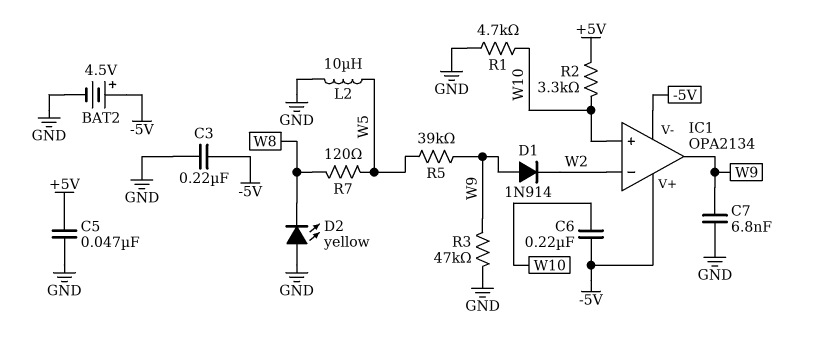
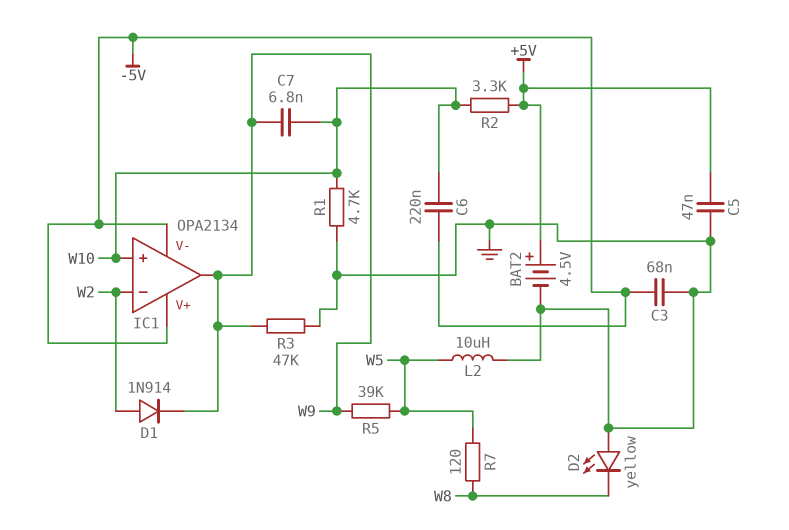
BAT2: 4.5V (plus -5V, minus GND) -> 4.5V (plus +5V, minus GND)
C3: 220nF (-5V, GND) -> 68nF (-5V, GND)
C7: 6.8nF (GND, W9) -> 6.8nF (W9, W10)
D1: diode 1N914 (A W9, K W2) -> diode 1N914 (A W2, K W9)

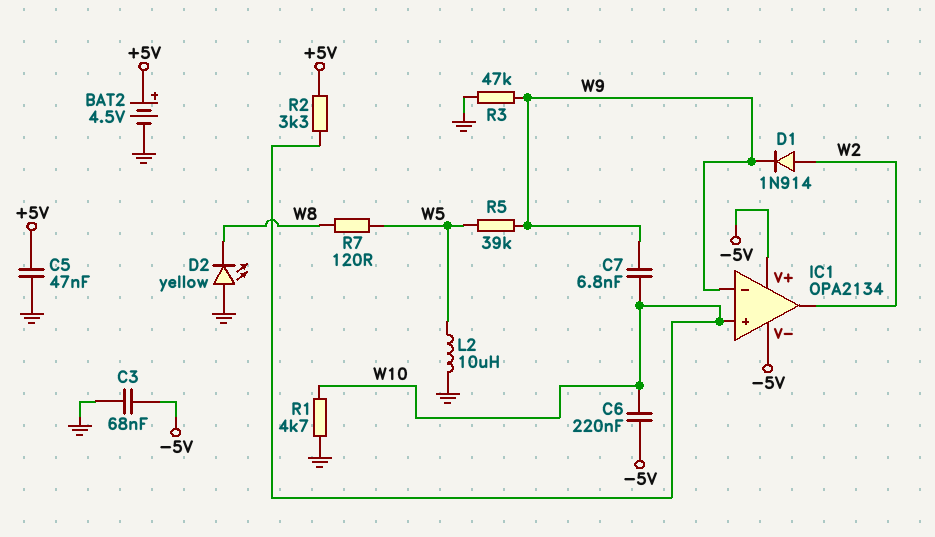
IC1 pin in-: W2 -> W9
IC1 pin out: W9 -> W2

